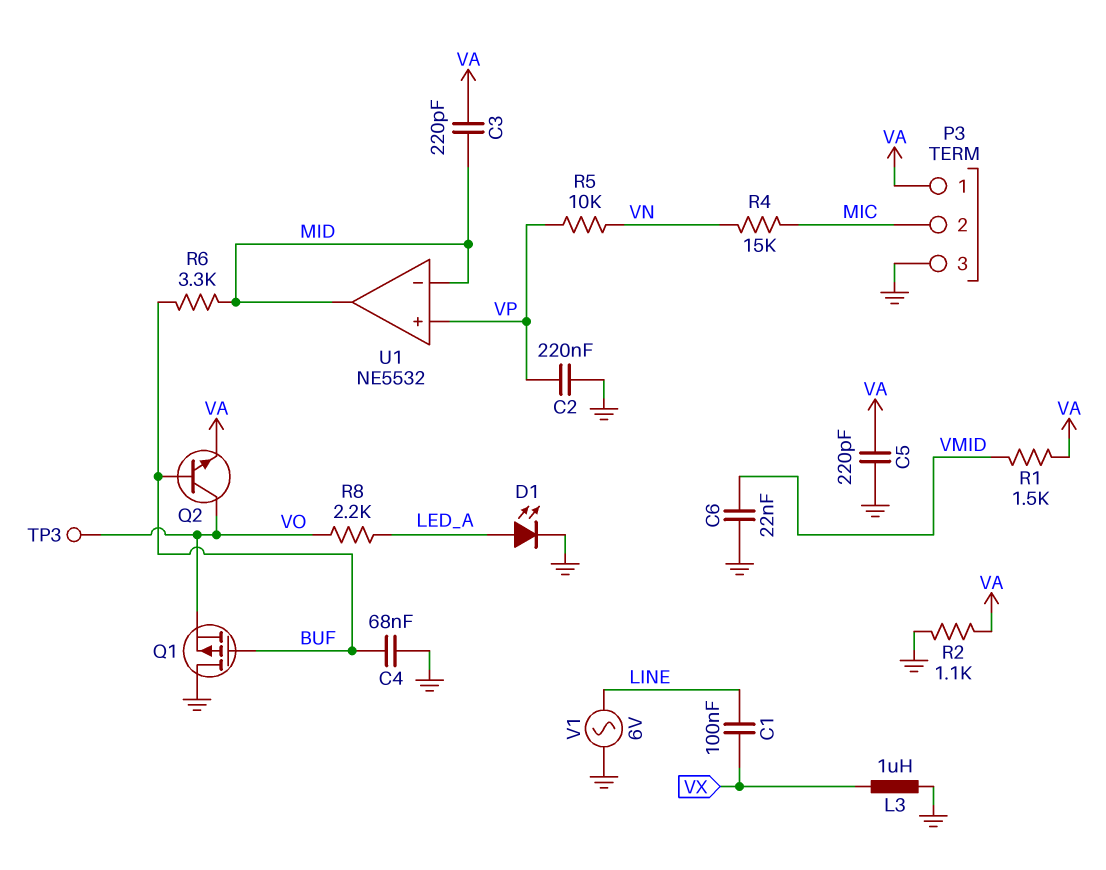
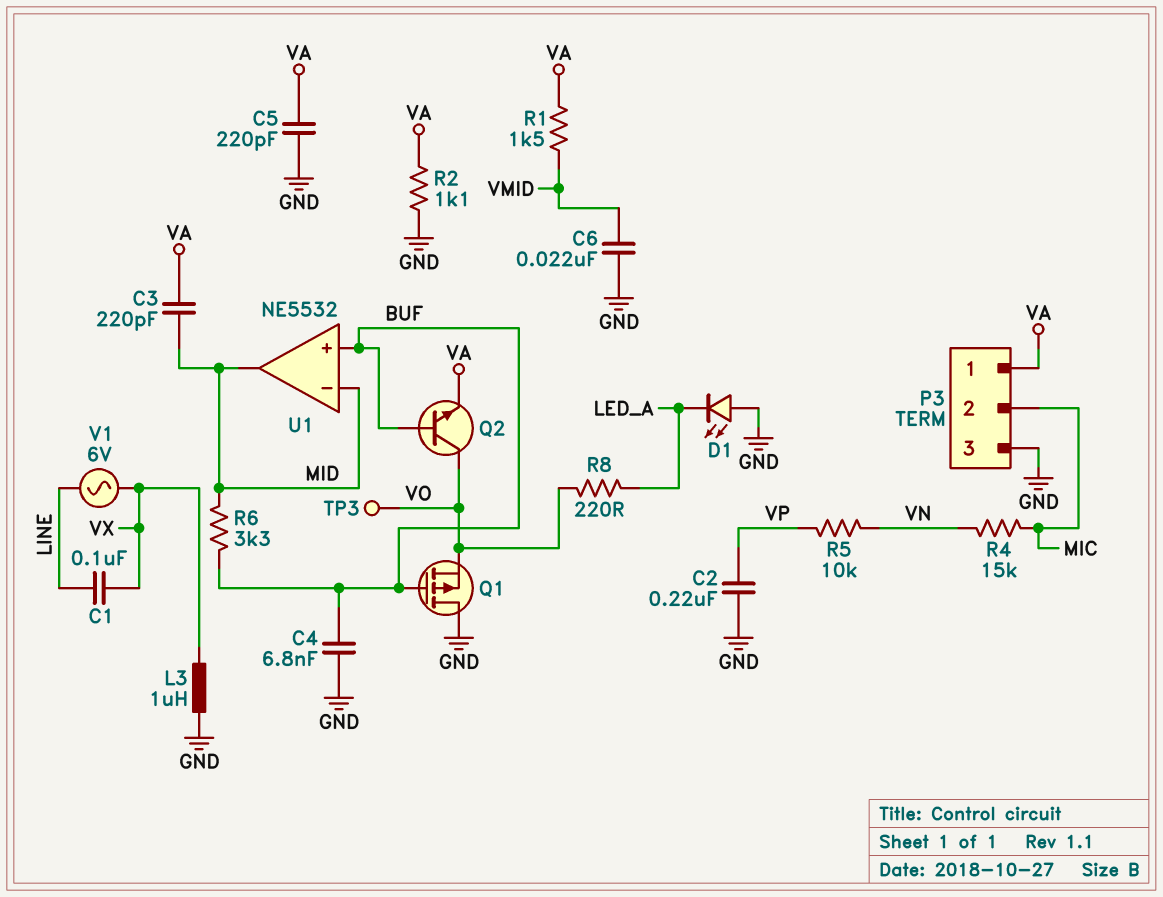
C4: 68nF (BUF, GND) -> 6.8nF (BUF, GND)
D1: LED (A LED_A, K GND) -> LED (A GND, K LED_A)
R8: 2.2k (LED_A, VO) -> 220 (LED_A, VO)
U1 pin in+: VP -> BUF
V1: AC 6V (GND, LINE) -> AC 6V (LINE, VX)

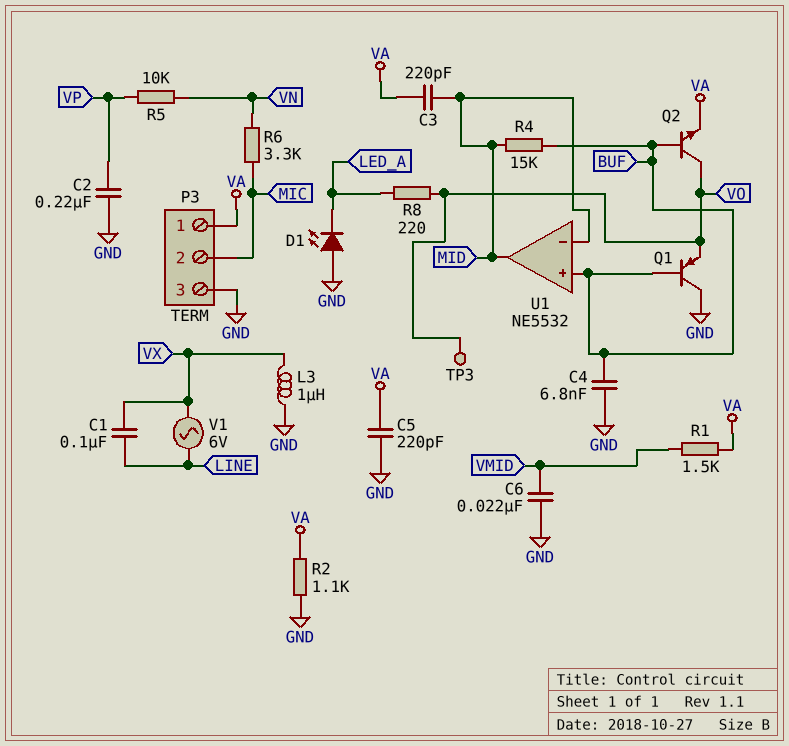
Q1: PMOS (G BUF, D GND, S VO) -> PNP (B BUF, C GND, E VO)
R4: 15k (MIC, VN) -> 15k (BUF, MID)
R6: 3.3k (BUF, MID) -> 3.3k (MIC, VN)

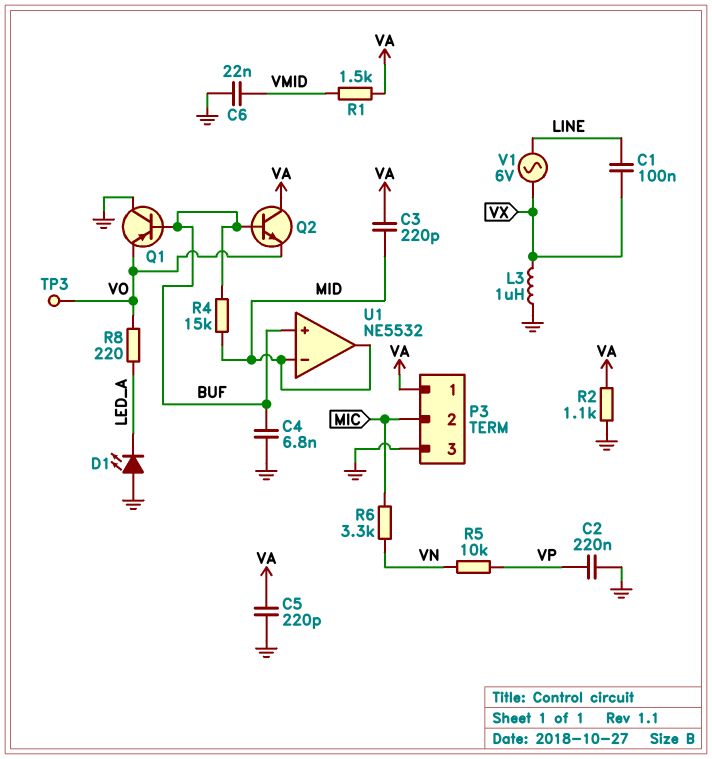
Q2: NPN (B BUF, C VO, E VA) -> NPN (B BUF, C VA, E VO)

